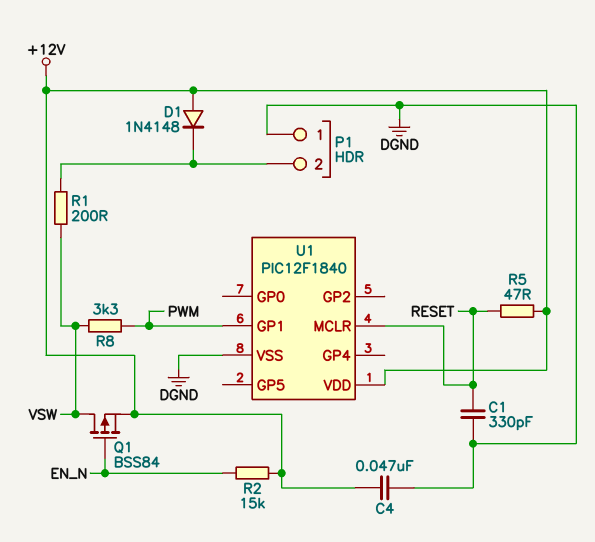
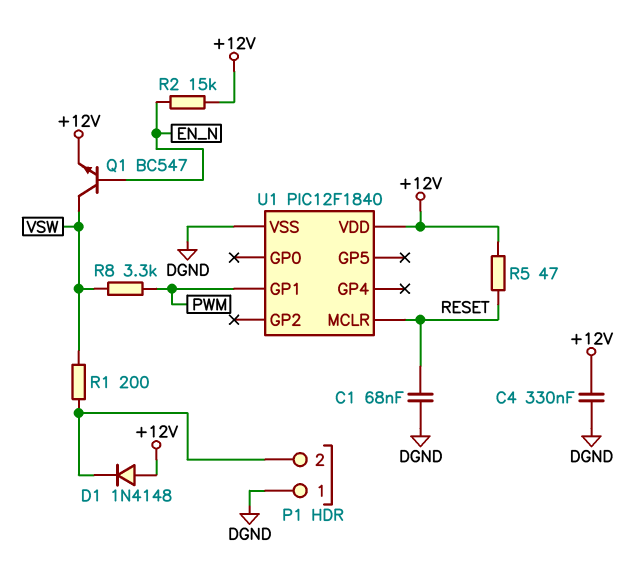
C1: 330pF (DGND, RESET) -> 68nF (DGND, RESET)
C4: 47nF (+12V, DGND) -> 330nF (+12V, DGND)
Q1: PMOS BSS84 (G EN_N, D VSW, S +12V) -> NPN BC547 (B EN_N, C VSW, E +12V)

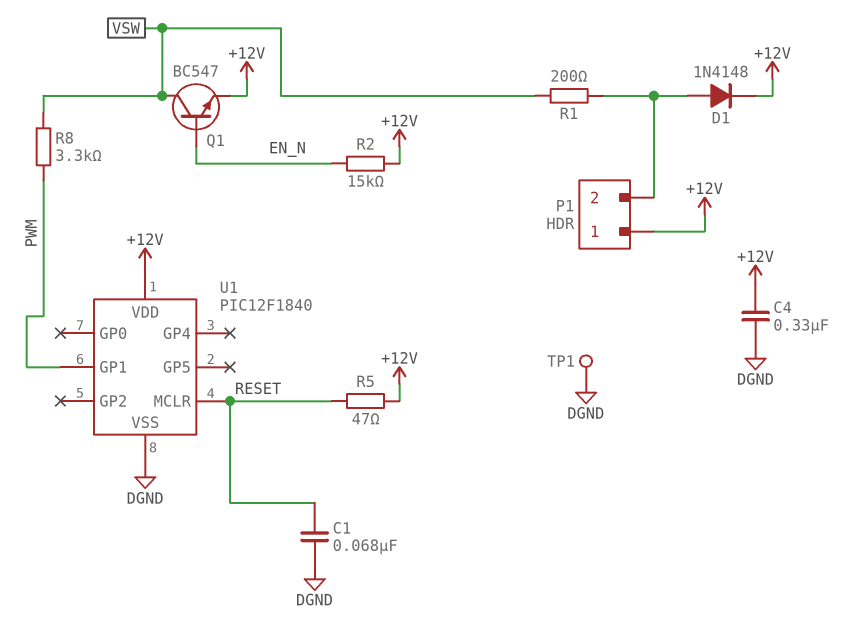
D1: diode 1N4148 (A +12V, K P1/2) -> diode 1N4148 (A P1/2, K +12V)
P1 pin 1: DGND -> +12V
TP1: none -> test point (DGND)

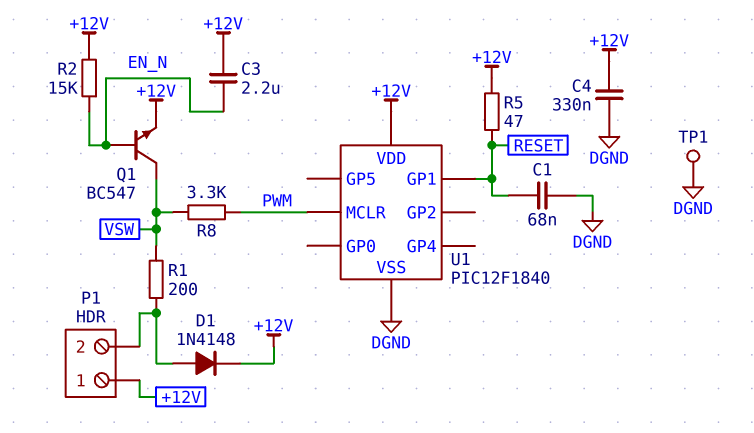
C3: none -> 2.2uF (+12V, EN_N)
U1 pin GP1: PWM -> RESET
U1 pin MCLR: RESET -> PWM

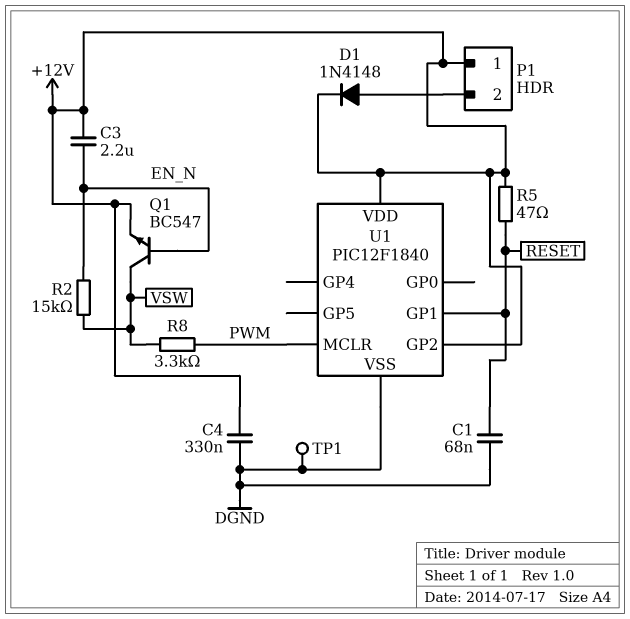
R1: 200 (P1/2, VSW) -> none
R2: 15k (+12V, EN_N) -> 15k (EN_N, VSW)
U1 pin GP2: none -> +12V

